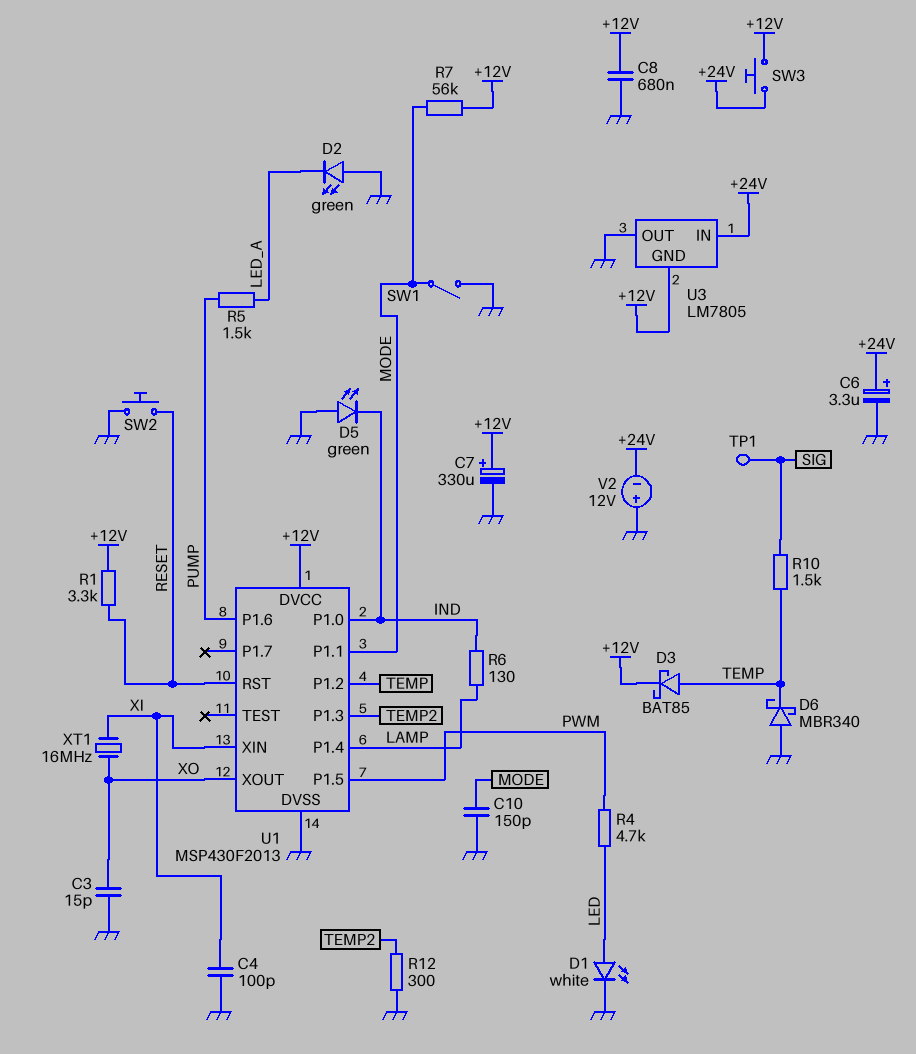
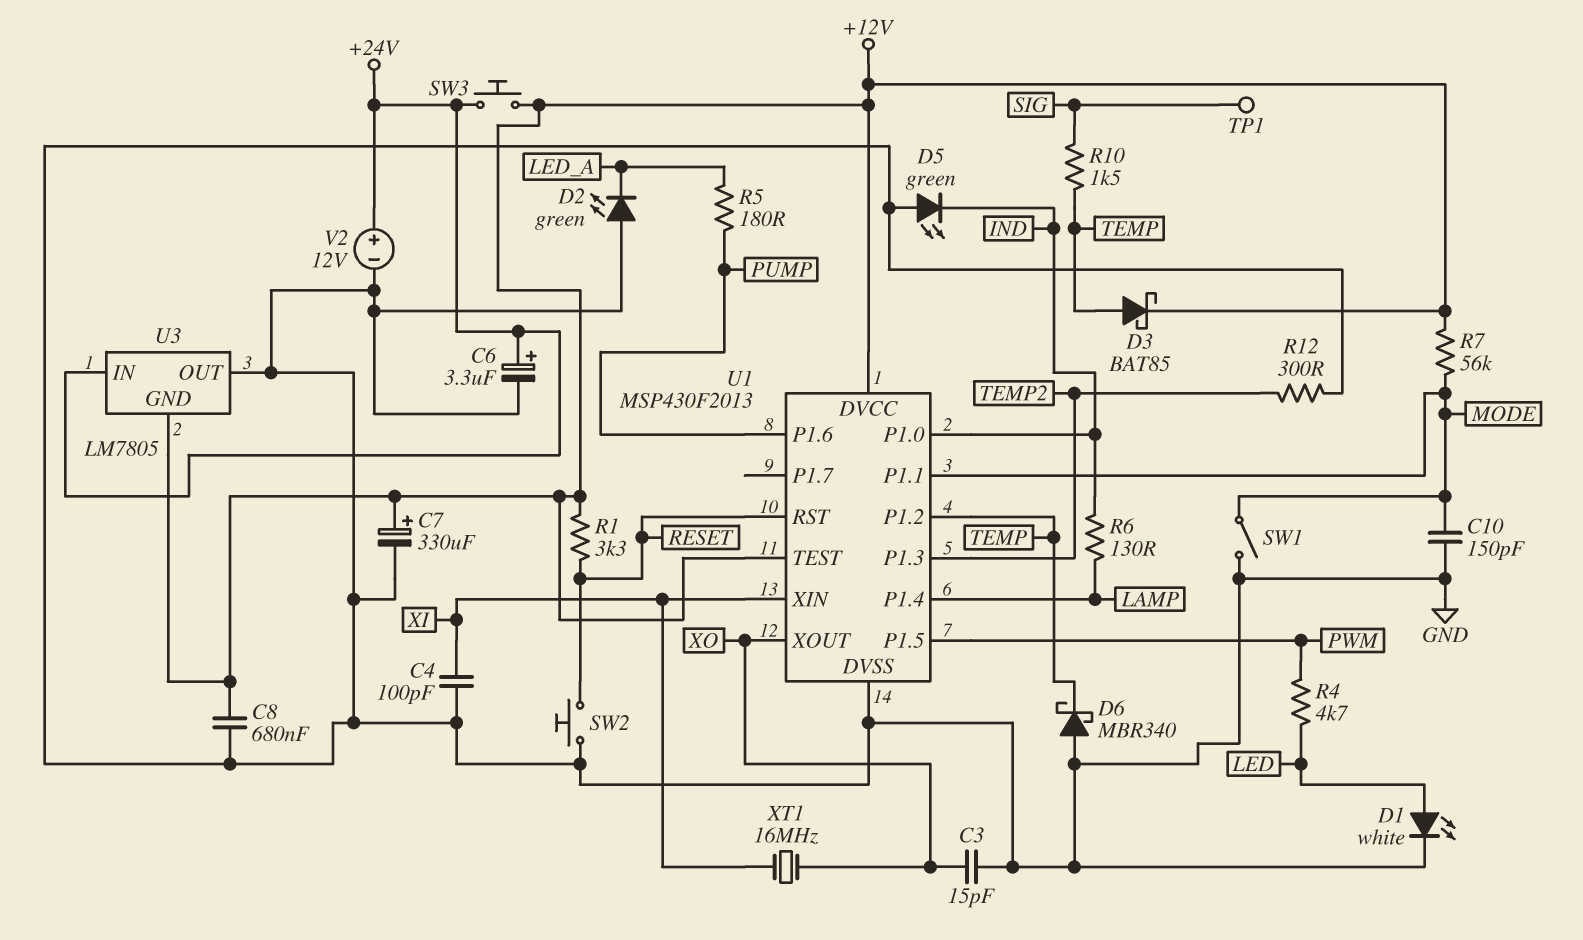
R5: 1.5k (LED_A, PUMP) -> 180 (LED_A, PUMP)
U1 pin TEST: none -> +12V
V2: 12V (plus GND, minus +24V) -> 12V (plus +24V, minus GND)

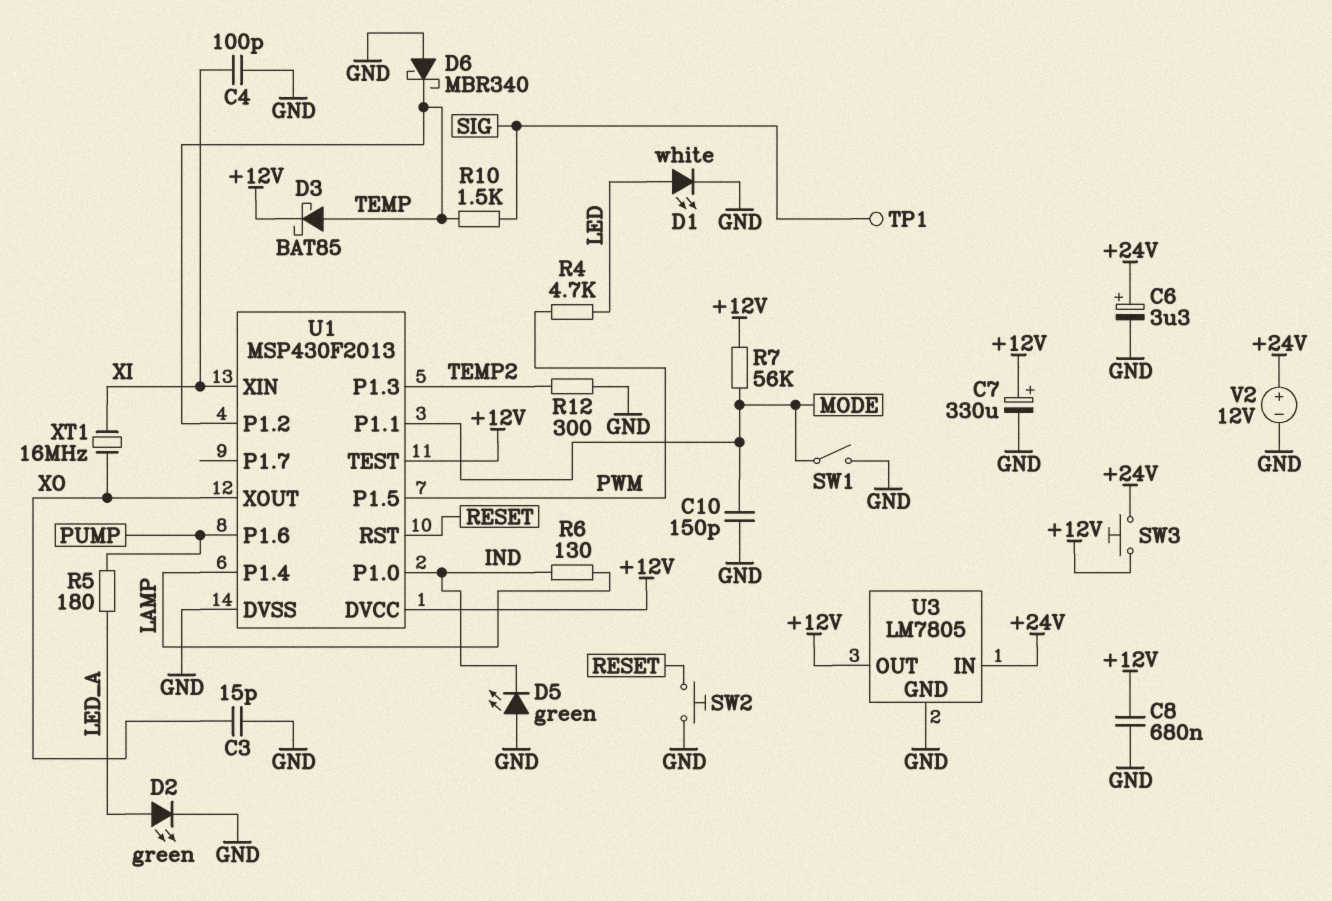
D2: LED green (A GND, K LED_A) -> LED green (A LED_A, K GND)
R1: 3.3k (+12V, RESET) -> none
U3 pin GND: +12V -> GND
U3 pin OUT: GND -> +12V

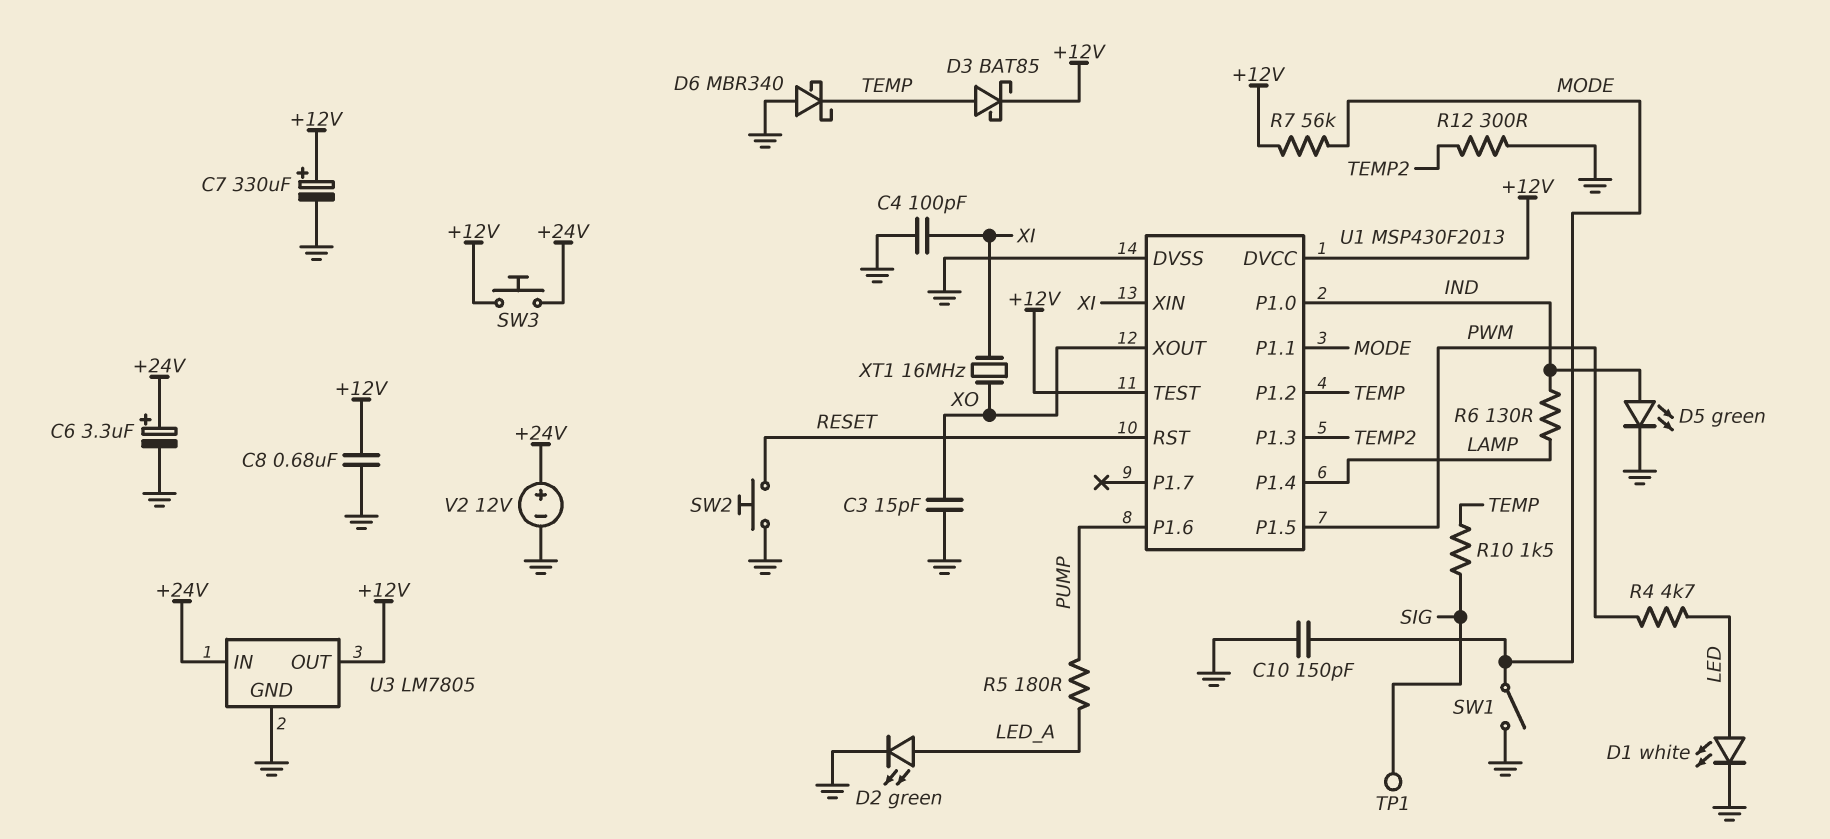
D5: LED green (A GND, K IND) -> LED green (A IND, K GND)

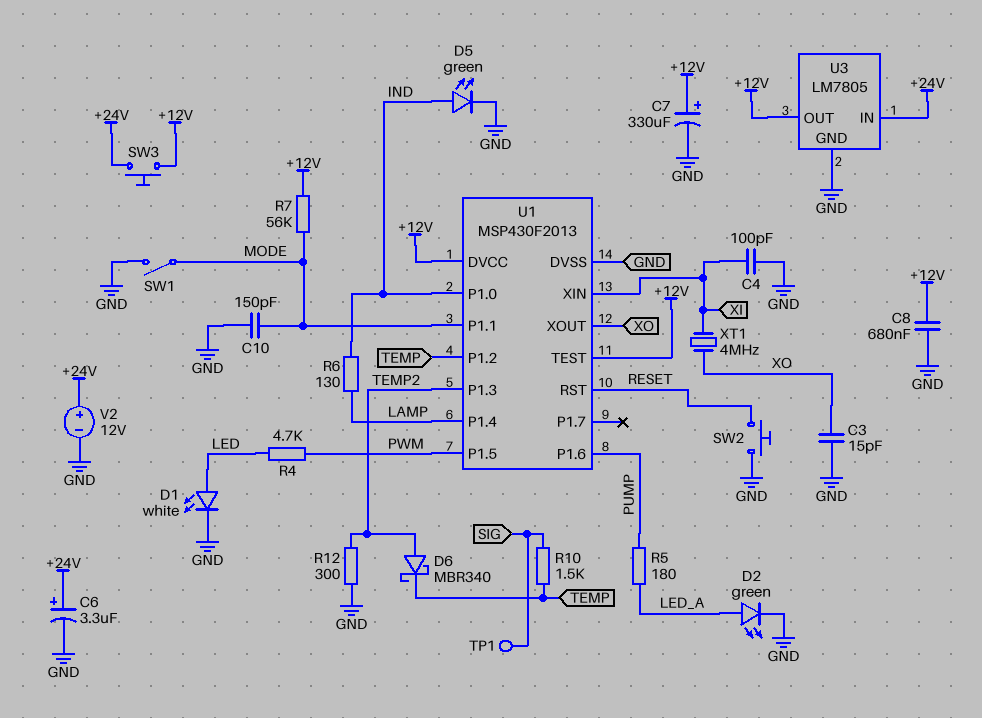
D3: schottky BAT85 (A TEMP, K +12V) -> none
D6: schottky MBR340 (A GND, K TEMP) -> schottky MBR340 (A TEMP2, K TEMP)
XT1: 16MHz (XI, XO) -> 4MHz (XI, XO)

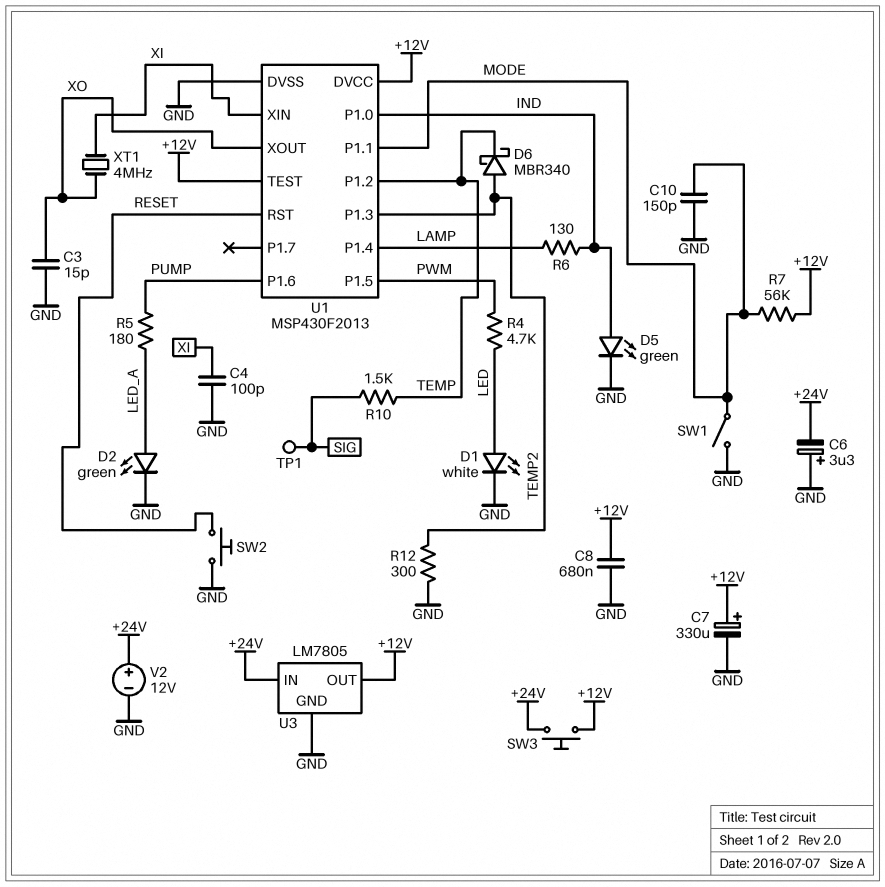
C6: 3.3uF (plus +24V, minus GND) -> 3.3uF (plus GND, minus +24V)

